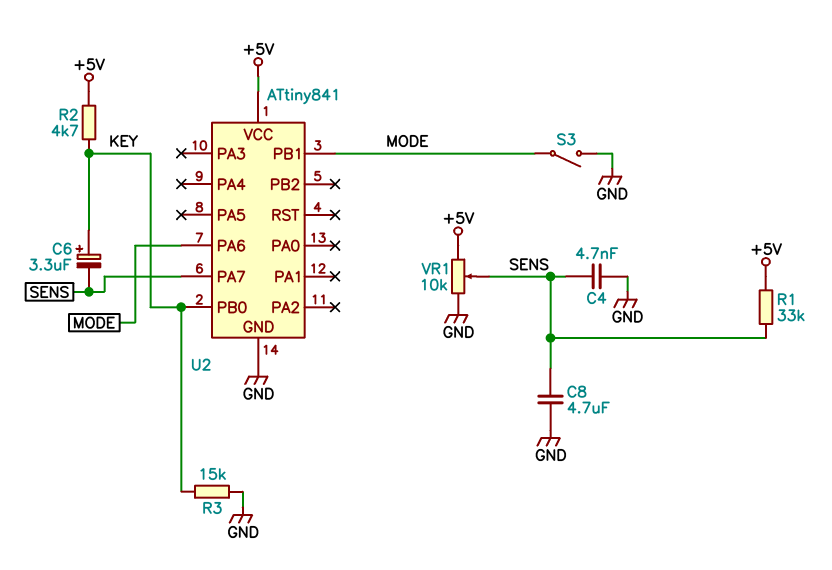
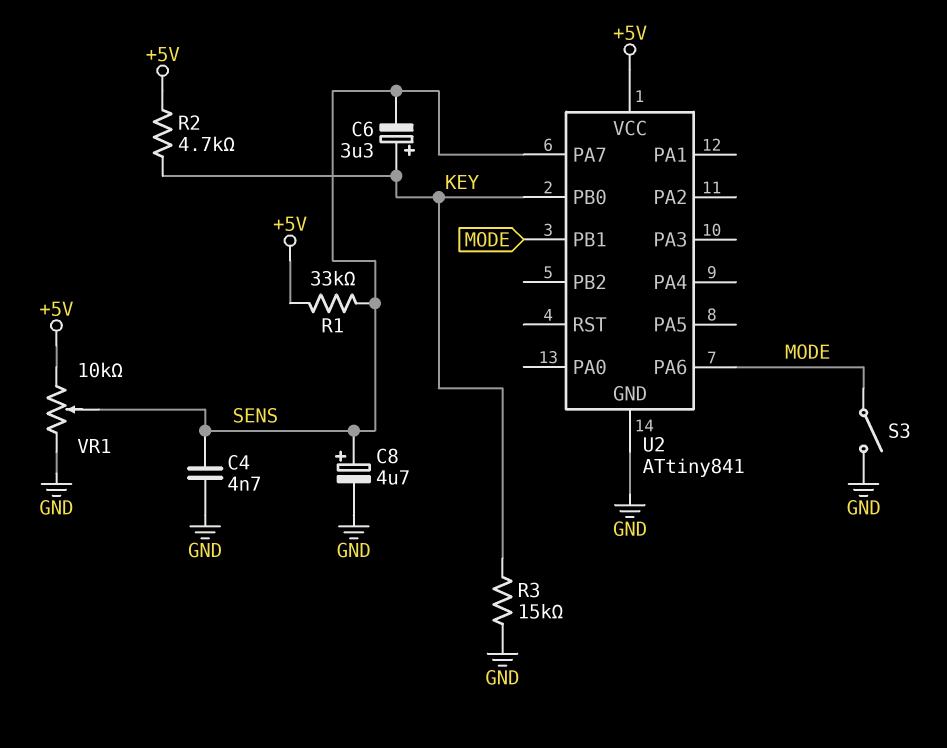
C8: 4.7uF (GND, SENS) -> 4.7uF (plus SENS, minus GND)

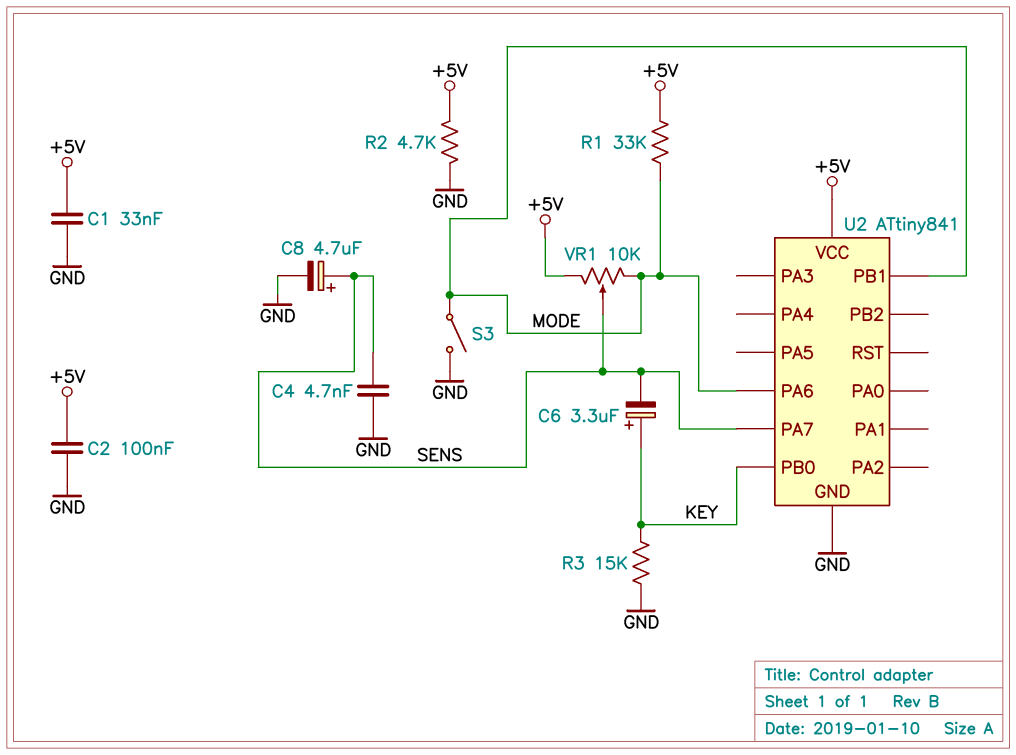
C1: none -> 33nF (+5V, GND)
C2: none -> 100nF (+5V, GND)
R1: 33k (+5V, SENS) -> 33k (+5V, MODE)
R2: 4.7k (+5V, KEY) -> 4.7k (+5V, GND)
VR1: 10k (+5V, GND, wiper SENS) -> 10k (+5V, MODE, wiper SENS)

